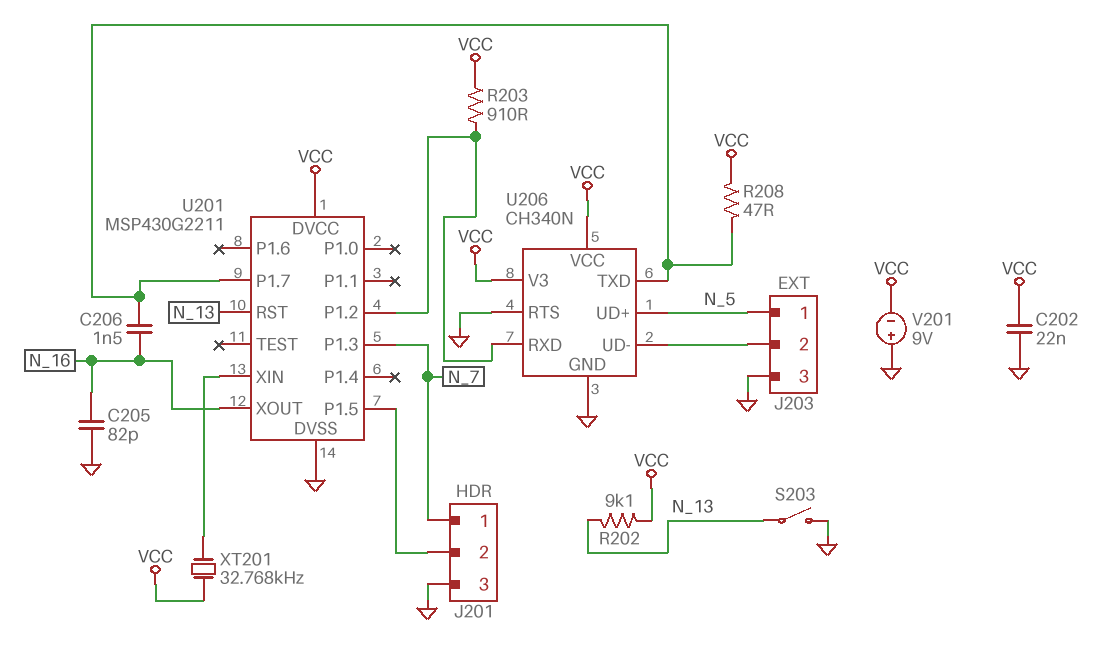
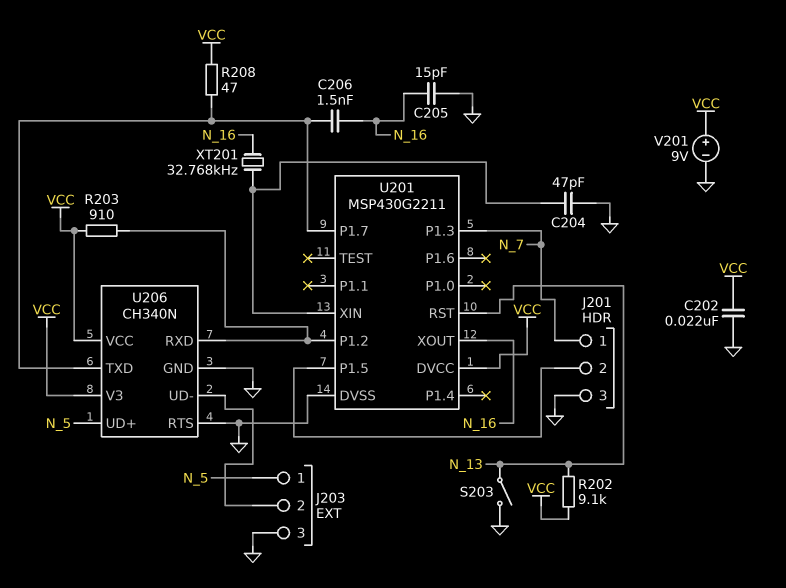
C204: none -> 47pF (GND, U201/XIN)
C205: 82pF (GND, N_16) -> 15pF (GND, N_16)
V201: 9V (plus GND, minus VCC) -> 9V (plus VCC, minus GND)
XT201: 32.768kHz (U201/XIN, VCC) -> 32.768kHz (N_16, U201/XIN)

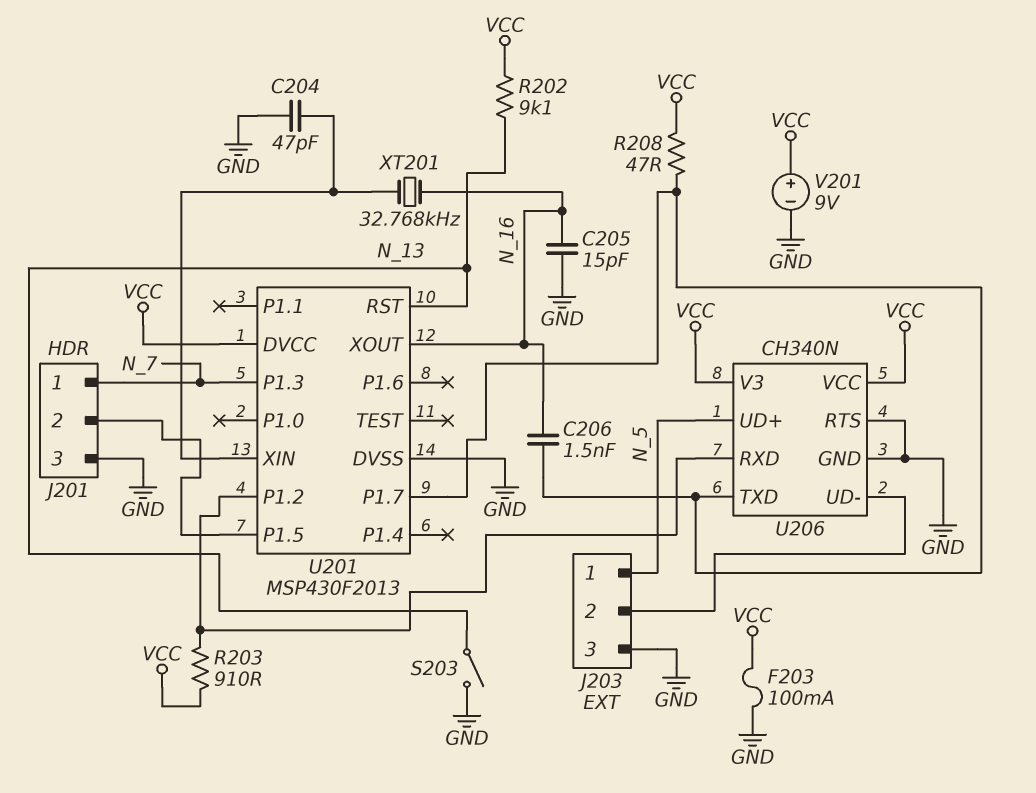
C202: 22nF (GND, VCC) -> none
F203: none -> 100mA (GND, VCC)
U201: MSP430G2211 -> MSP430F2013

